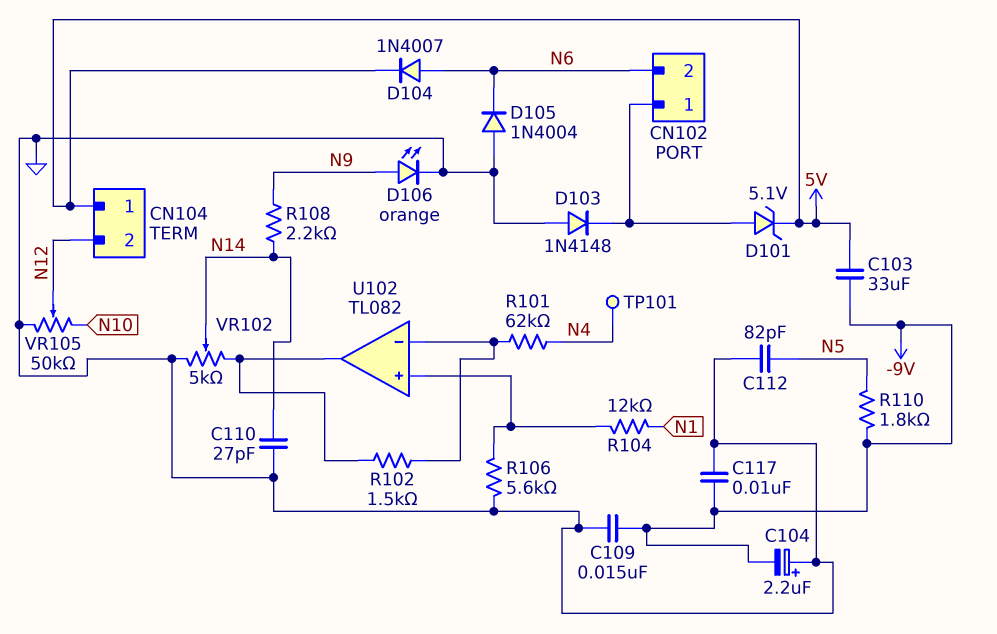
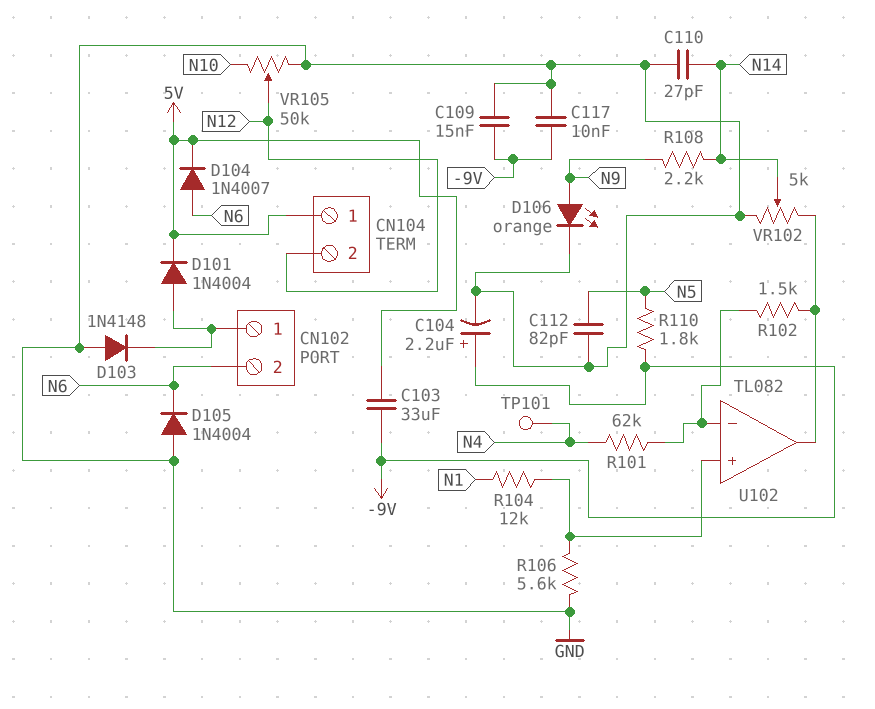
C104: 2.2uF (plus GND, minus -9V) -> 2.2uF (plus -9V, minus GND)
D101: zener 5.1V (A CN102/1, K 5V) -> diode 1N4004 (A CN102/1, K 5V)

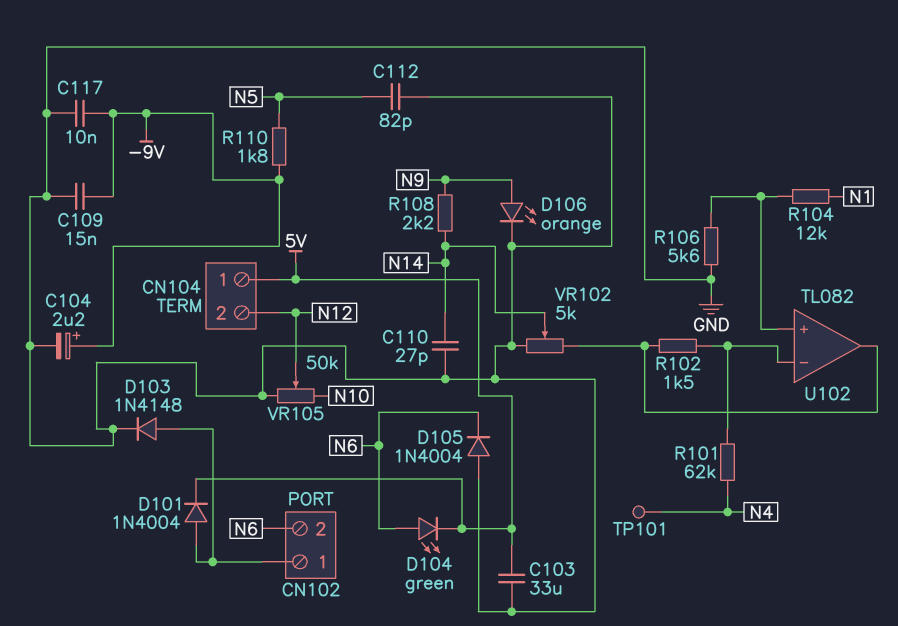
C103: 33uF (-9V, 5V) -> 33uF (5V, GND)
D103: diode 1N4148 (A GND, K CN102/1) -> diode 1N4148 (A CN102/1, K GND)
D104: diode 1N4007 (A N6, K 5V) -> LED green (A N6, K 5V)

